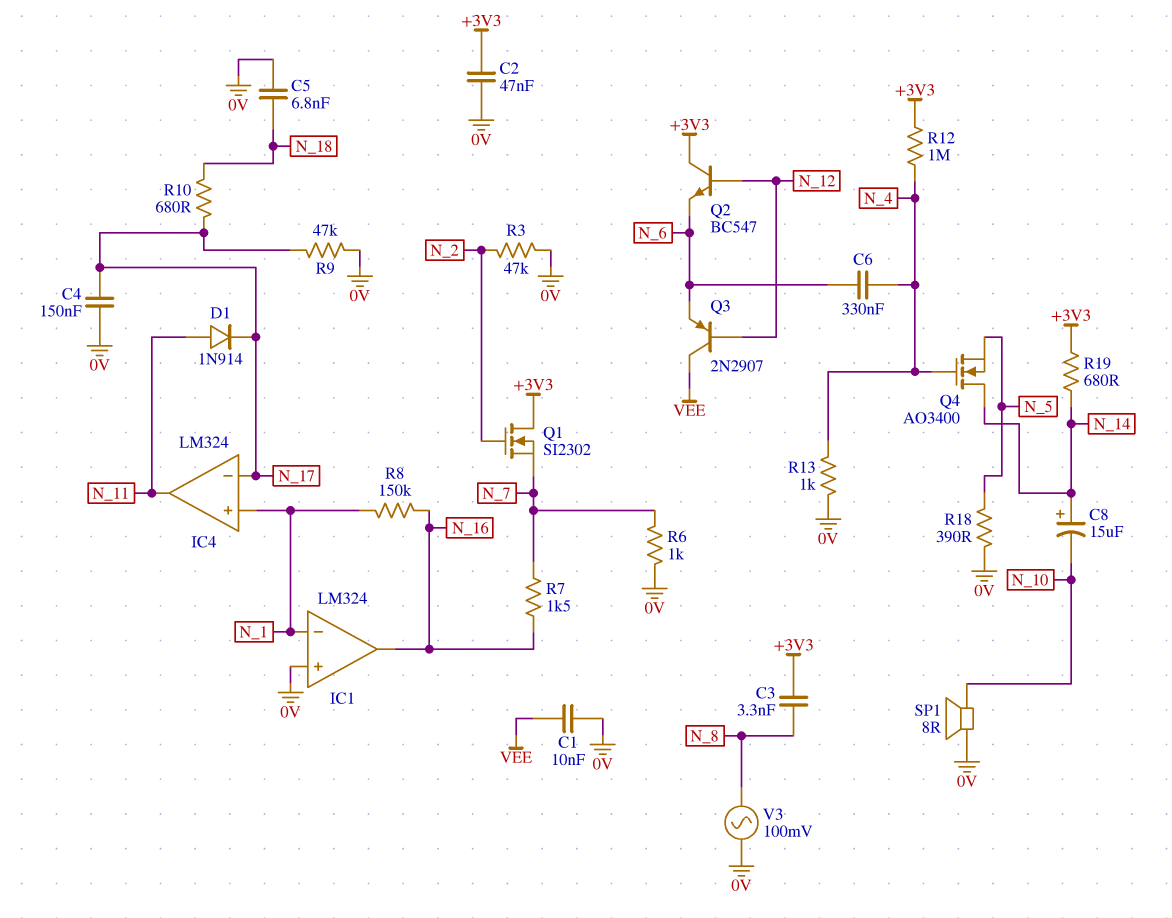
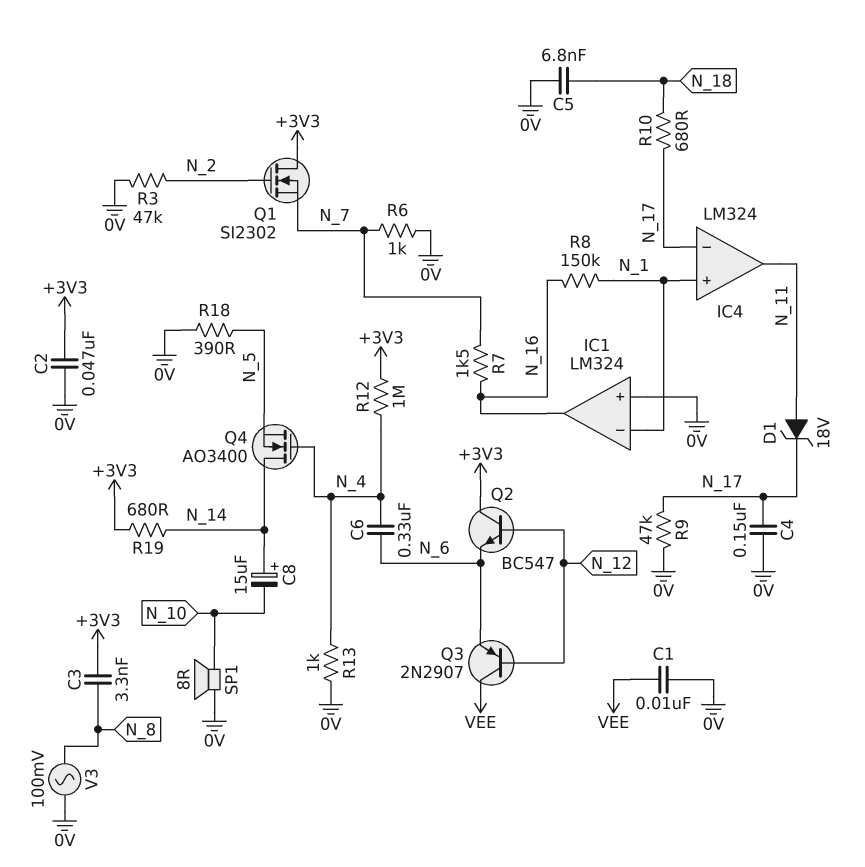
D1: diode 1N914 (A N_11, K N_17) -> zener 18V (A N_11, K N_17)

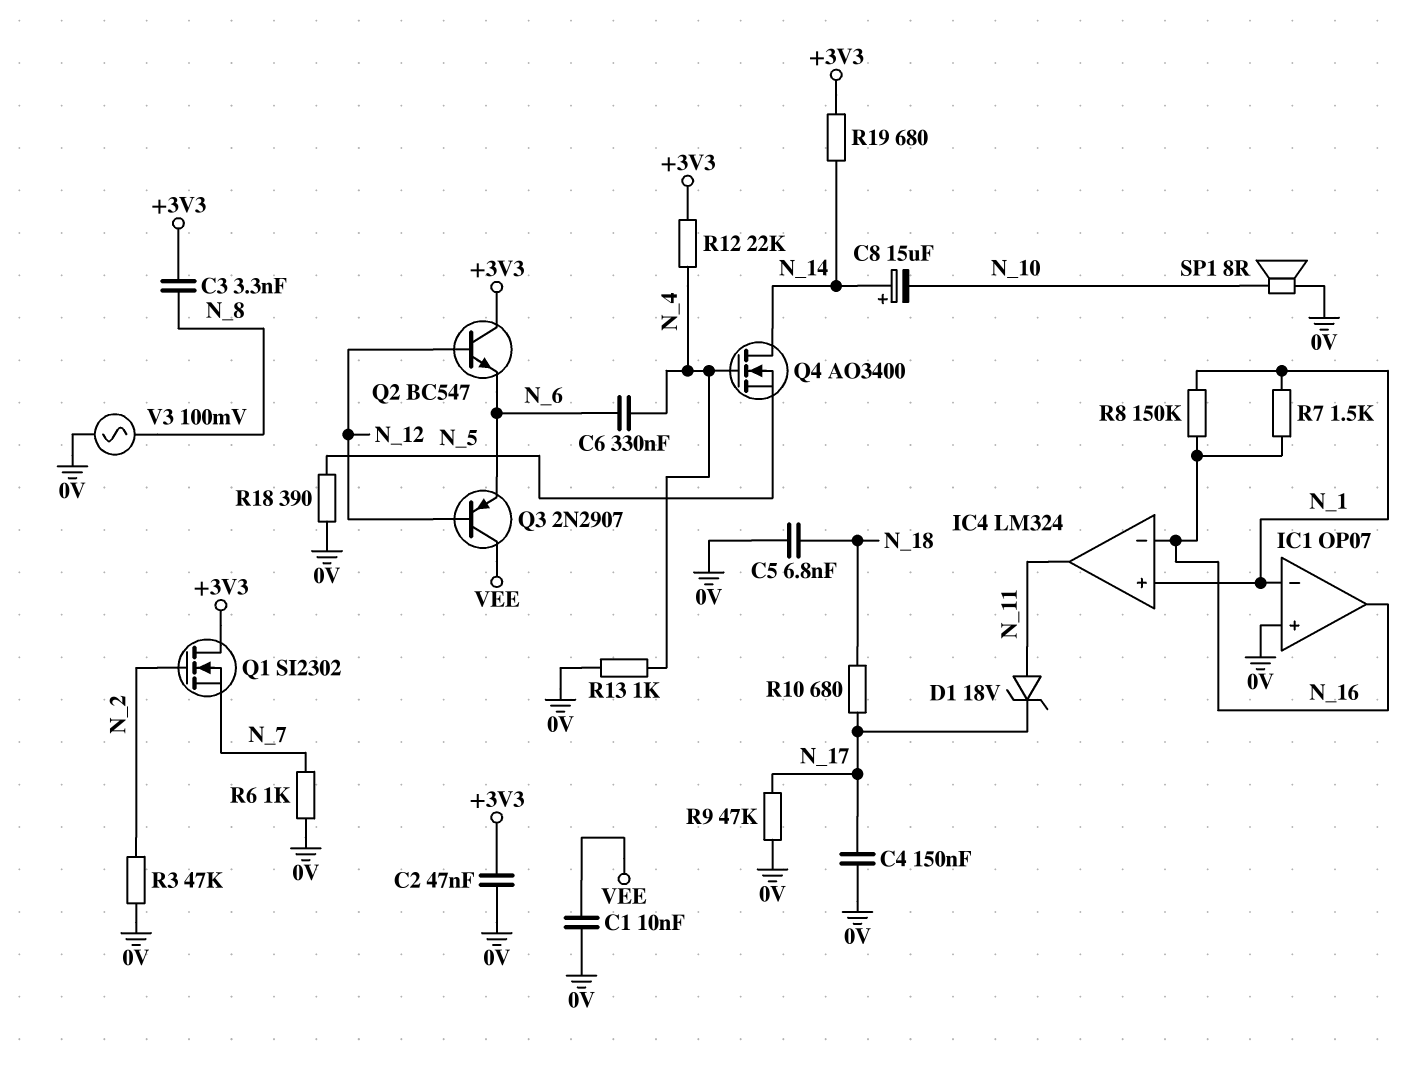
IC1: LM324 -> OP07
IC4 pin in-: N_17 -> N_16
R7: 1.5k (N_7, N_16) -> 1.5k (N_1, N_16)
R12: 1M (+3V3, N_4) -> 22k (+3V3, N_4)

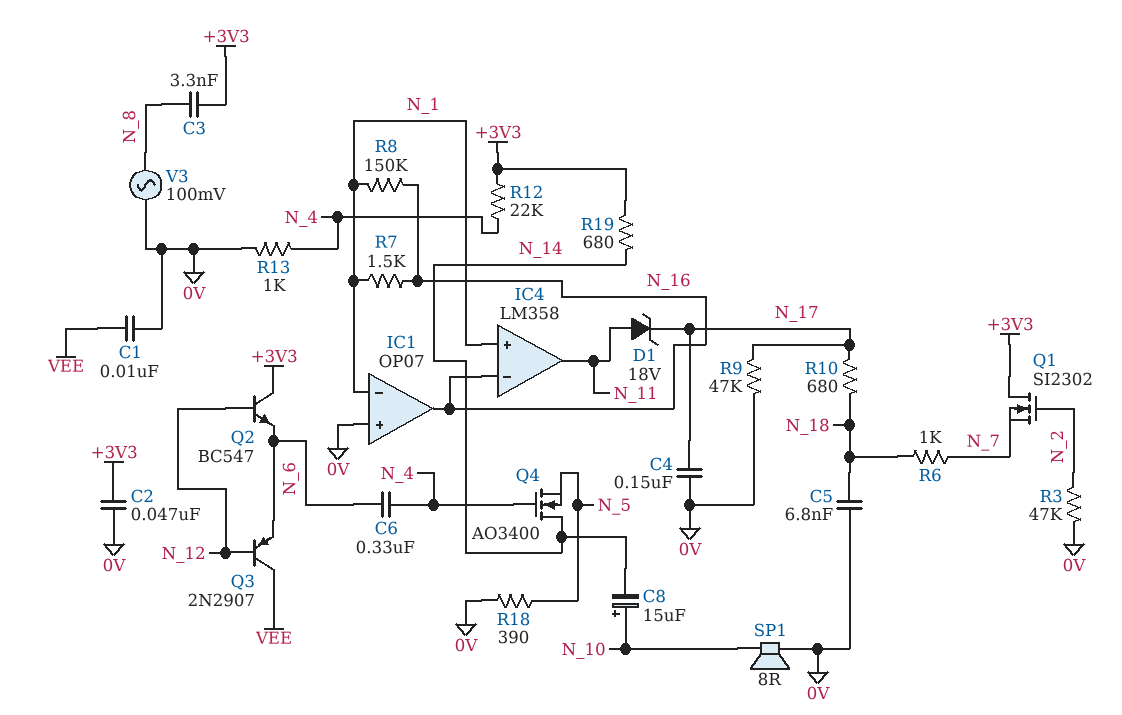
C8: 15uF (plus N_14, minus N_10) -> 15uF (plus N_10, minus N_14)
IC4: LM324 -> LM358
R6: 1k (0V, N_7) -> 1k (N_7, N_18)

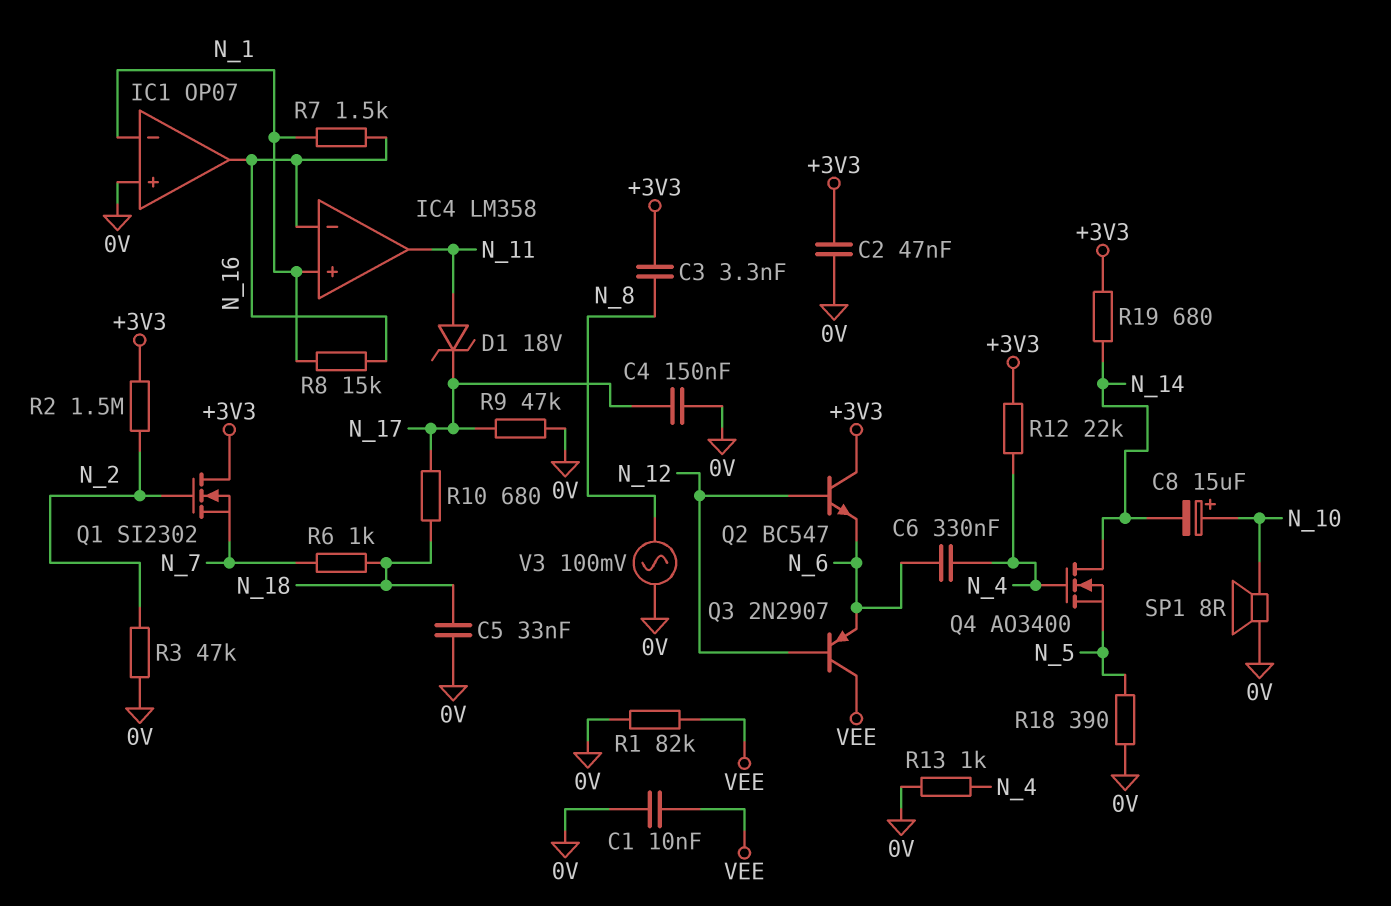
C5: 6.8nF (0V, N_18) -> 33nF (0V, N_18)
R1: none -> 82k (0V, VEE)
R2: none -> 1.5M (+3V3, N_2)
R8: 150k (N_1, N_16) -> 15k (N_1, N_16)

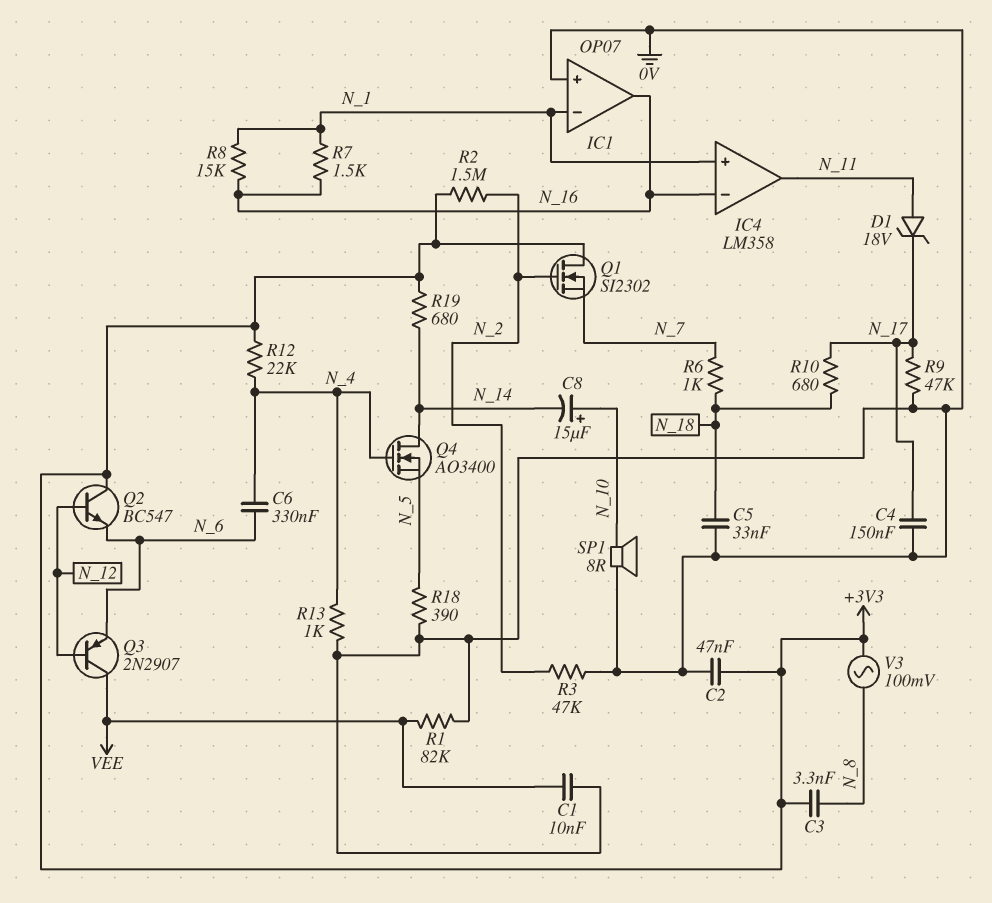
V3: AC 100mV (0V, N_8) -> AC 100mV (+3V3, N_8)

